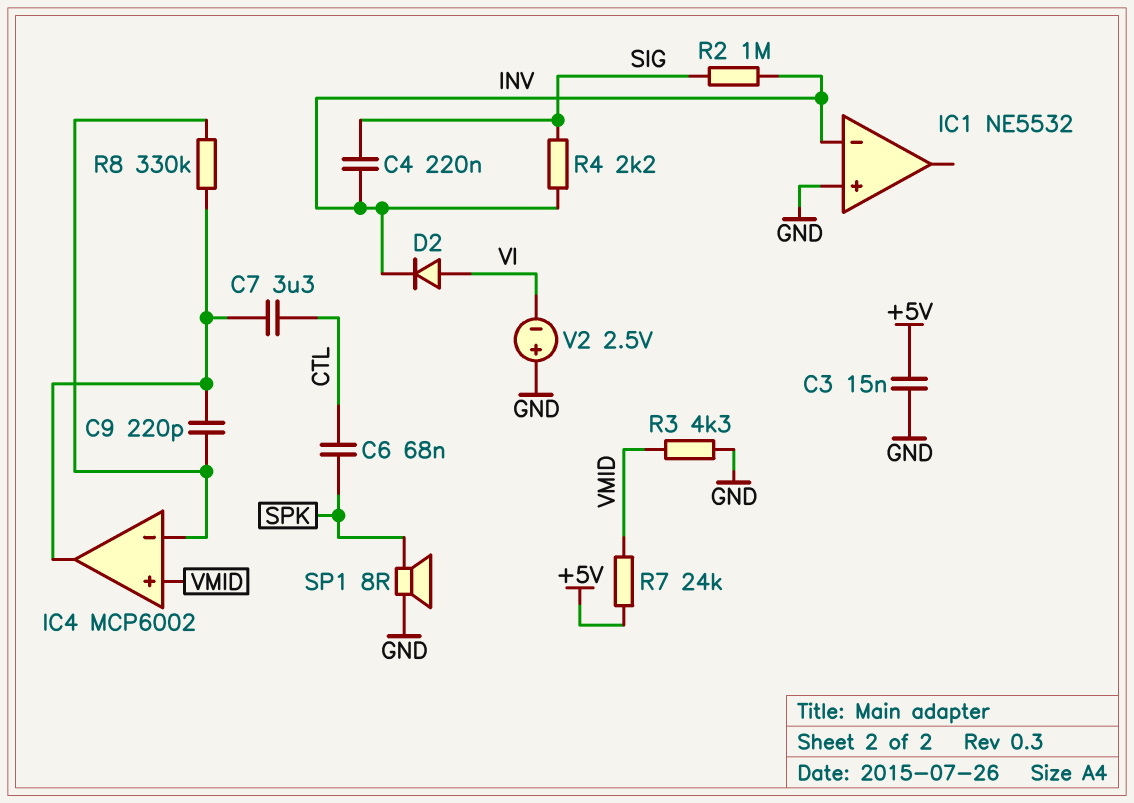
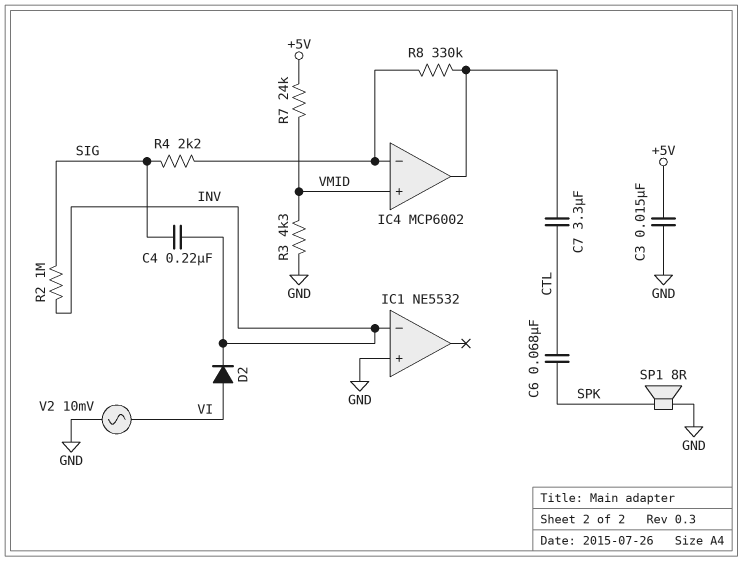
C9: 220pF (IC4/in-, IC4/out) -> none
R4: 2.2k (INV, SIG) -> 2.2k (IC4/in-, SIG)
V2: 2.5V (plus GND, minus VI) -> AC 10mV (GND, VI)

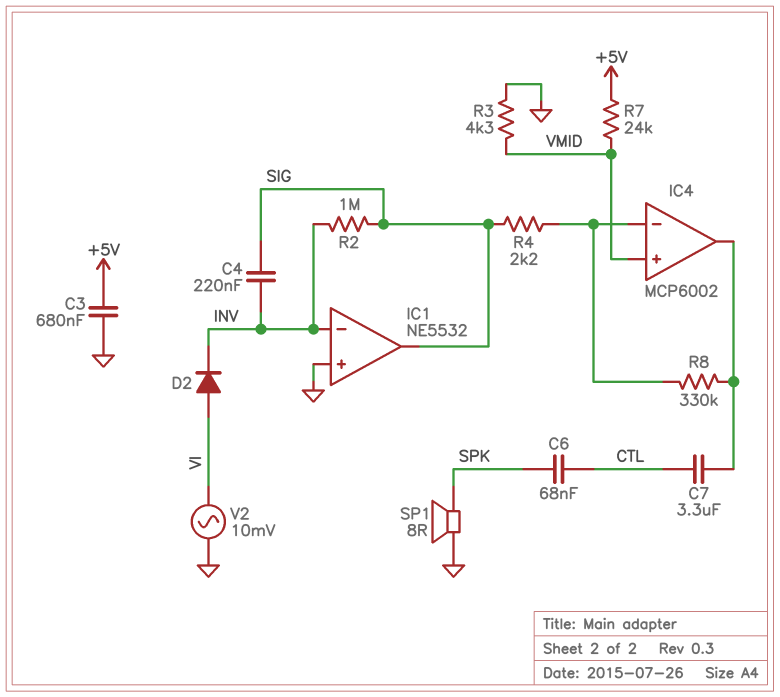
C3: 15nF (+5V, GND) -> 680nF (+5V, GND)
IC1 pin out: none -> SIG

